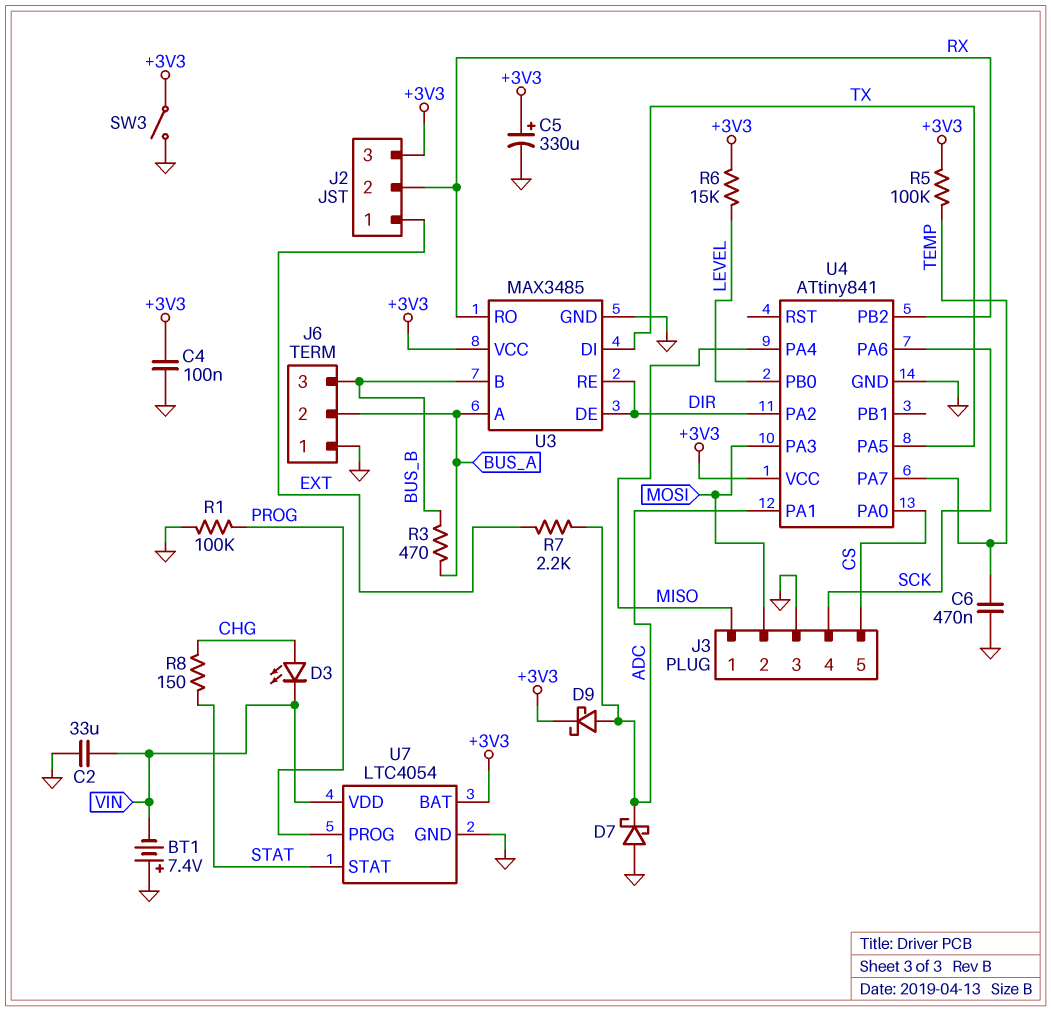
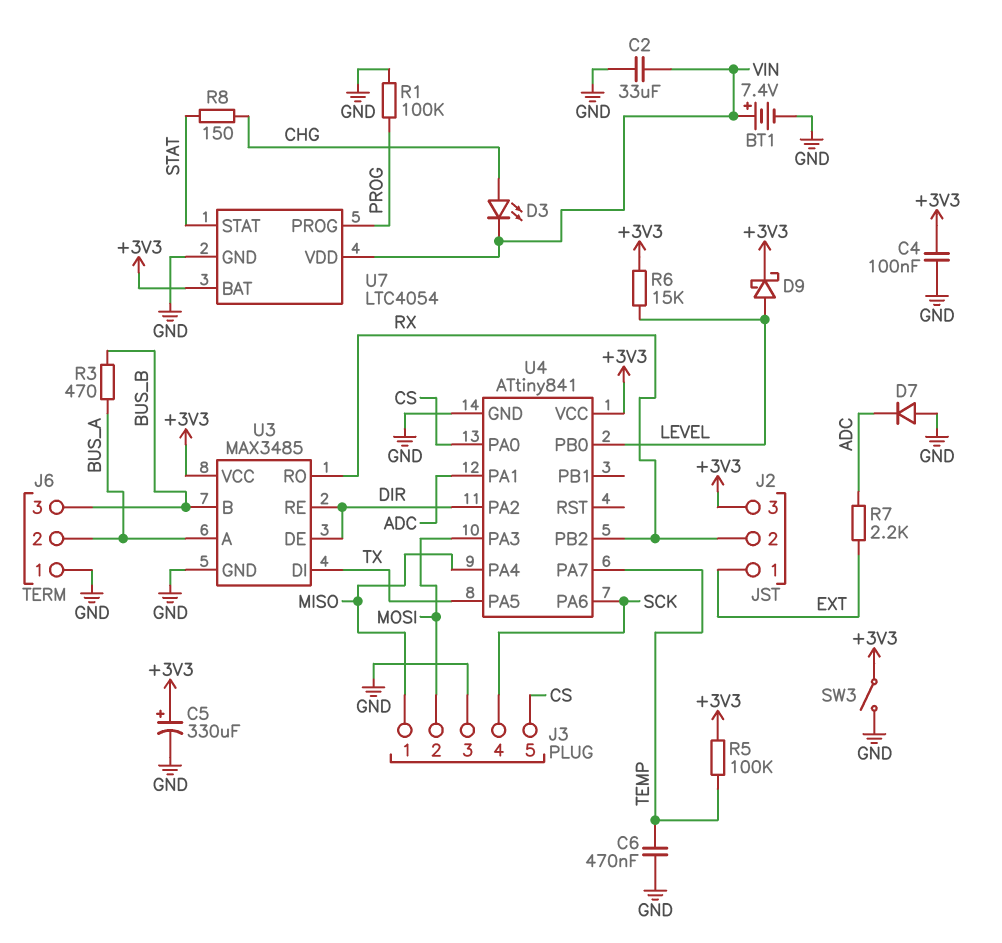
BT1: 7.4V (plus GND, minus VIN) -> 7.4V (plus VIN, minus GND)
D7: schottky (A GND, K ADC) -> diode (A GND, K ADC)
D9: schottky (A ADC, K +3V3) -> schottky (A LEVEL, K +3V3)

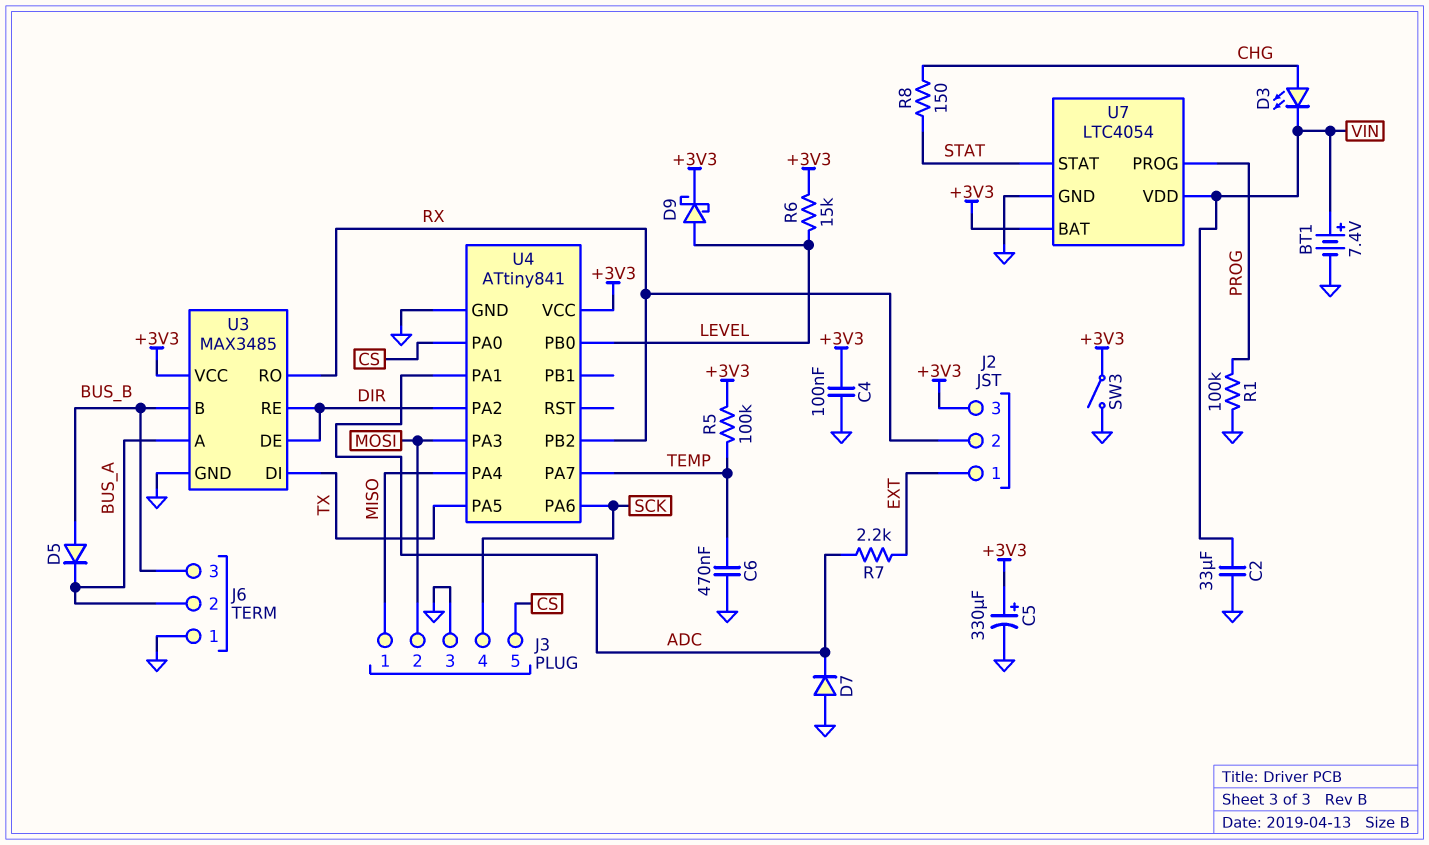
D5: none -> diode (A BUS_B, K BUS_A)
R3: 470 (BUS_A, BUS_B) -> none

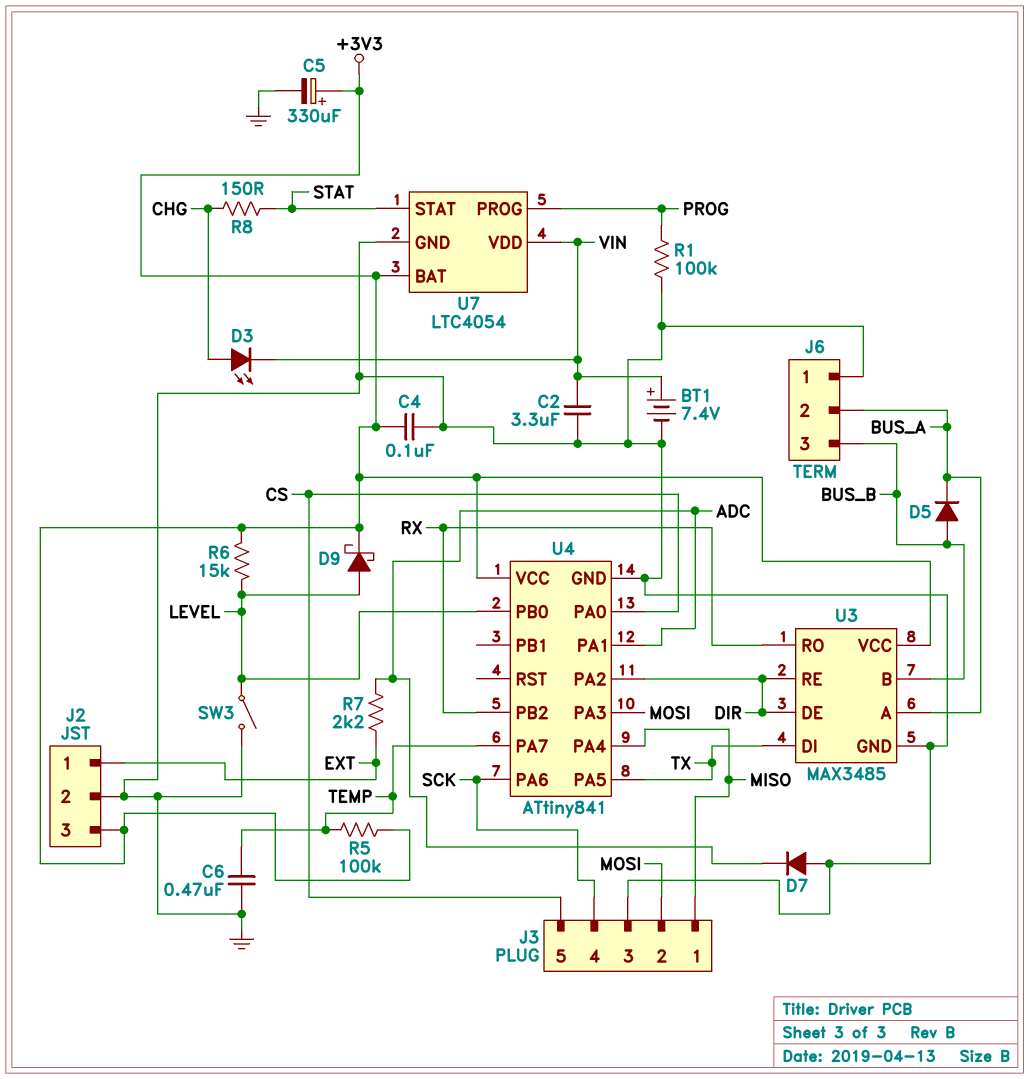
C2: 33uF (GND, VIN) -> 3.3uF (GND, VIN)
J2 pin 2: RX -> GND
SW3: switch (+3V3, GND) -> switch (GND, LEVEL)

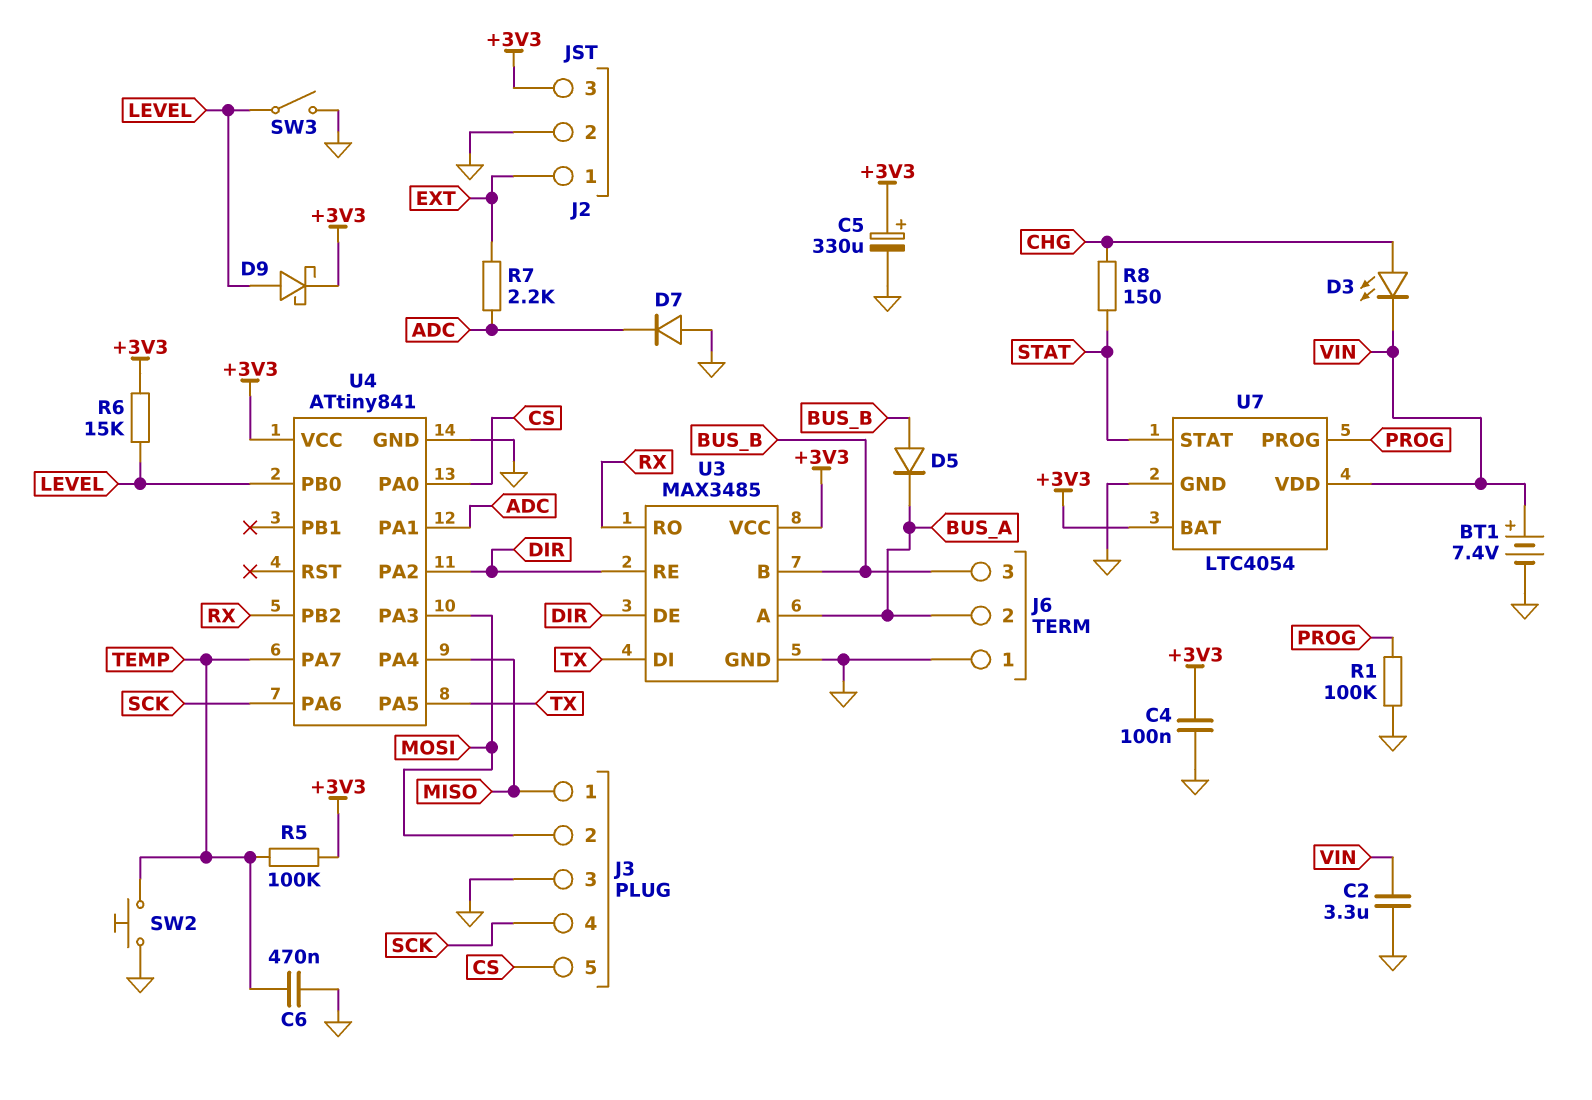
SW2: none -> button (GND, TEMP)

